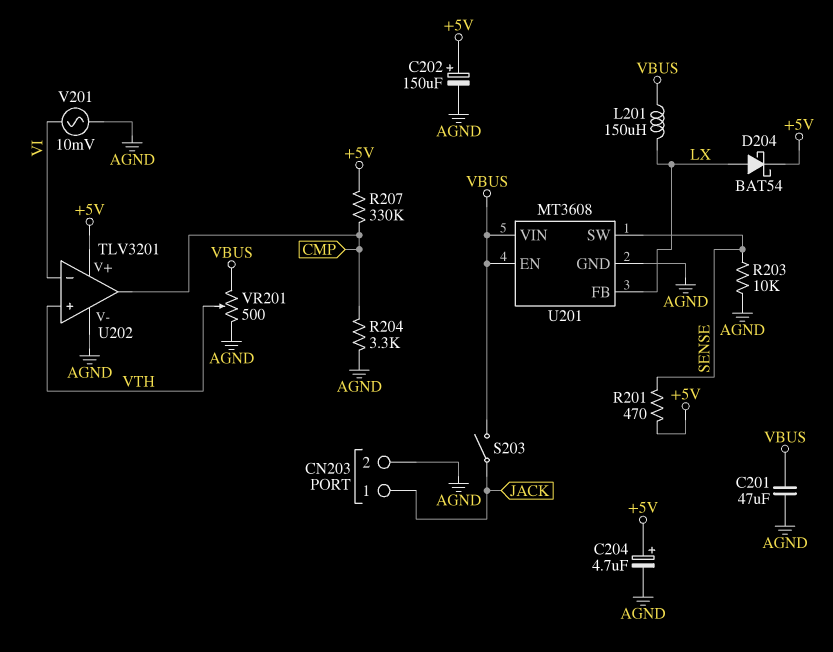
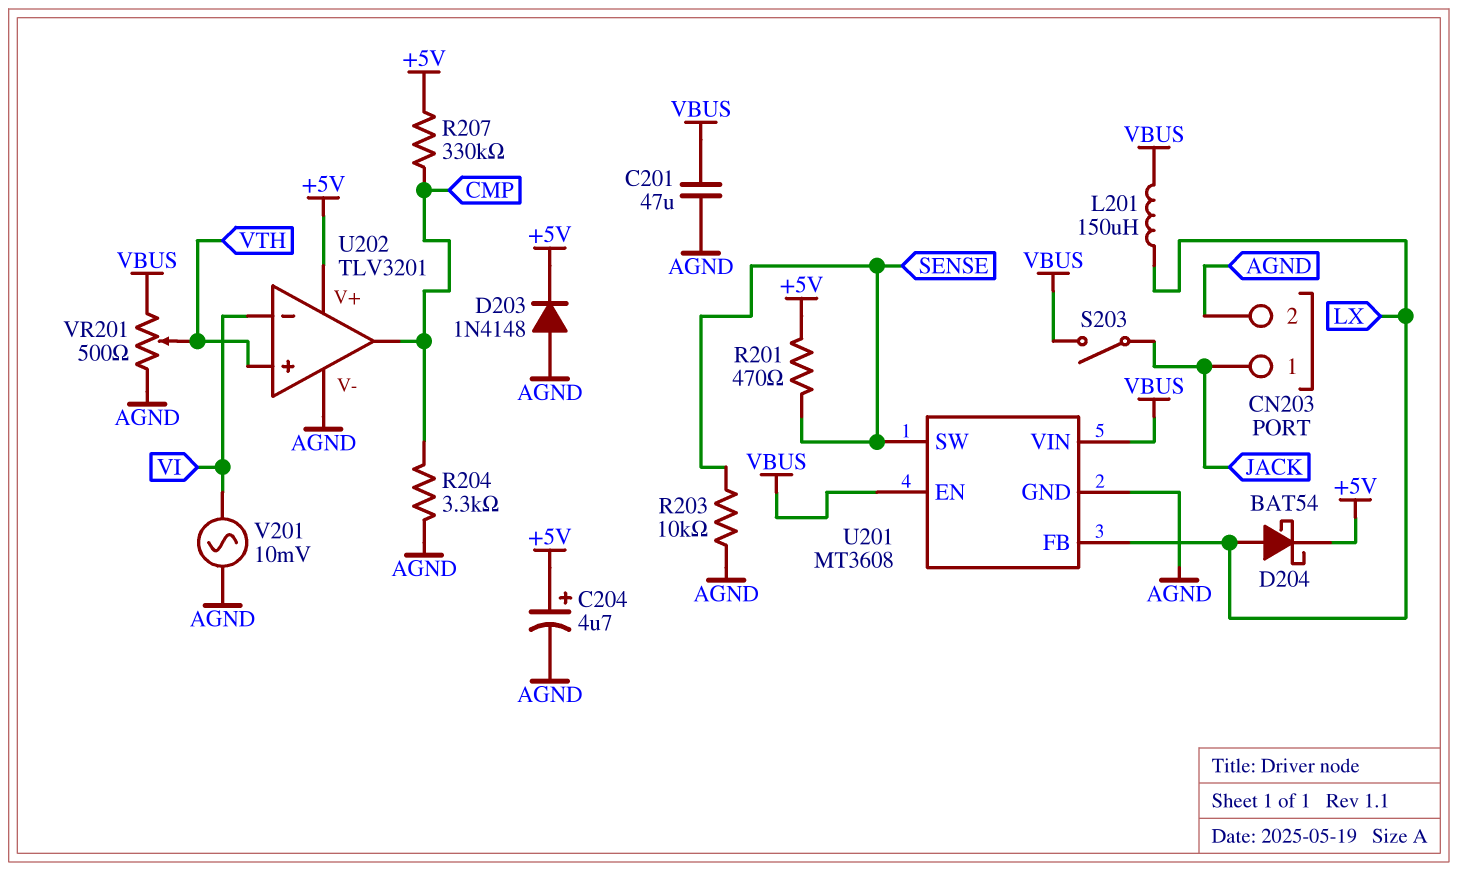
C202: 150uF (plus +5V, minus AGND) -> none
D203: none -> diode 1N4148 (A AGND, K +5V)

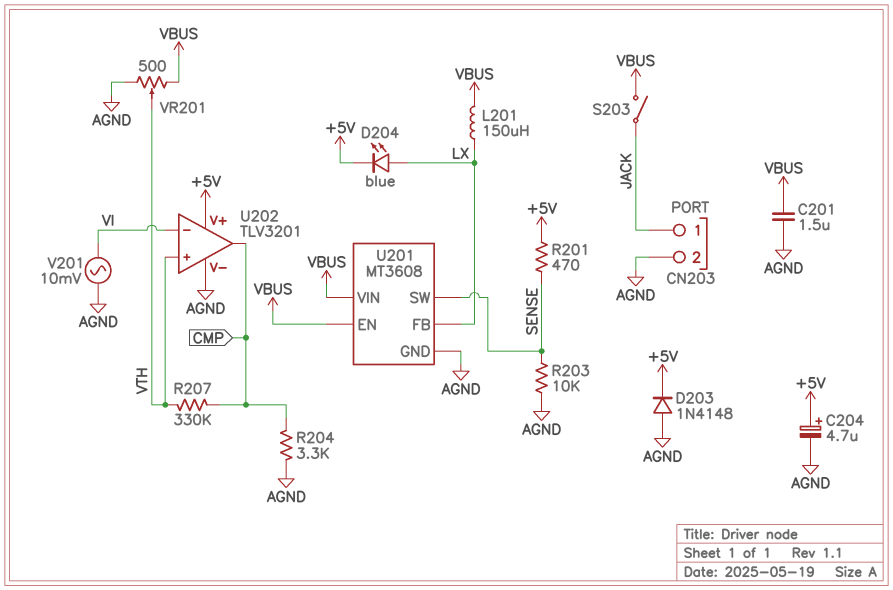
C201: 47uF (AGND, VBUS) -> 1.5uF (AGND, VBUS)
D204: schottky BAT54 (A LX, K +5V) -> LED blue (A LX, K +5V)
R207: 330k (+5V, CMP) -> 330k (CMP, VTH)

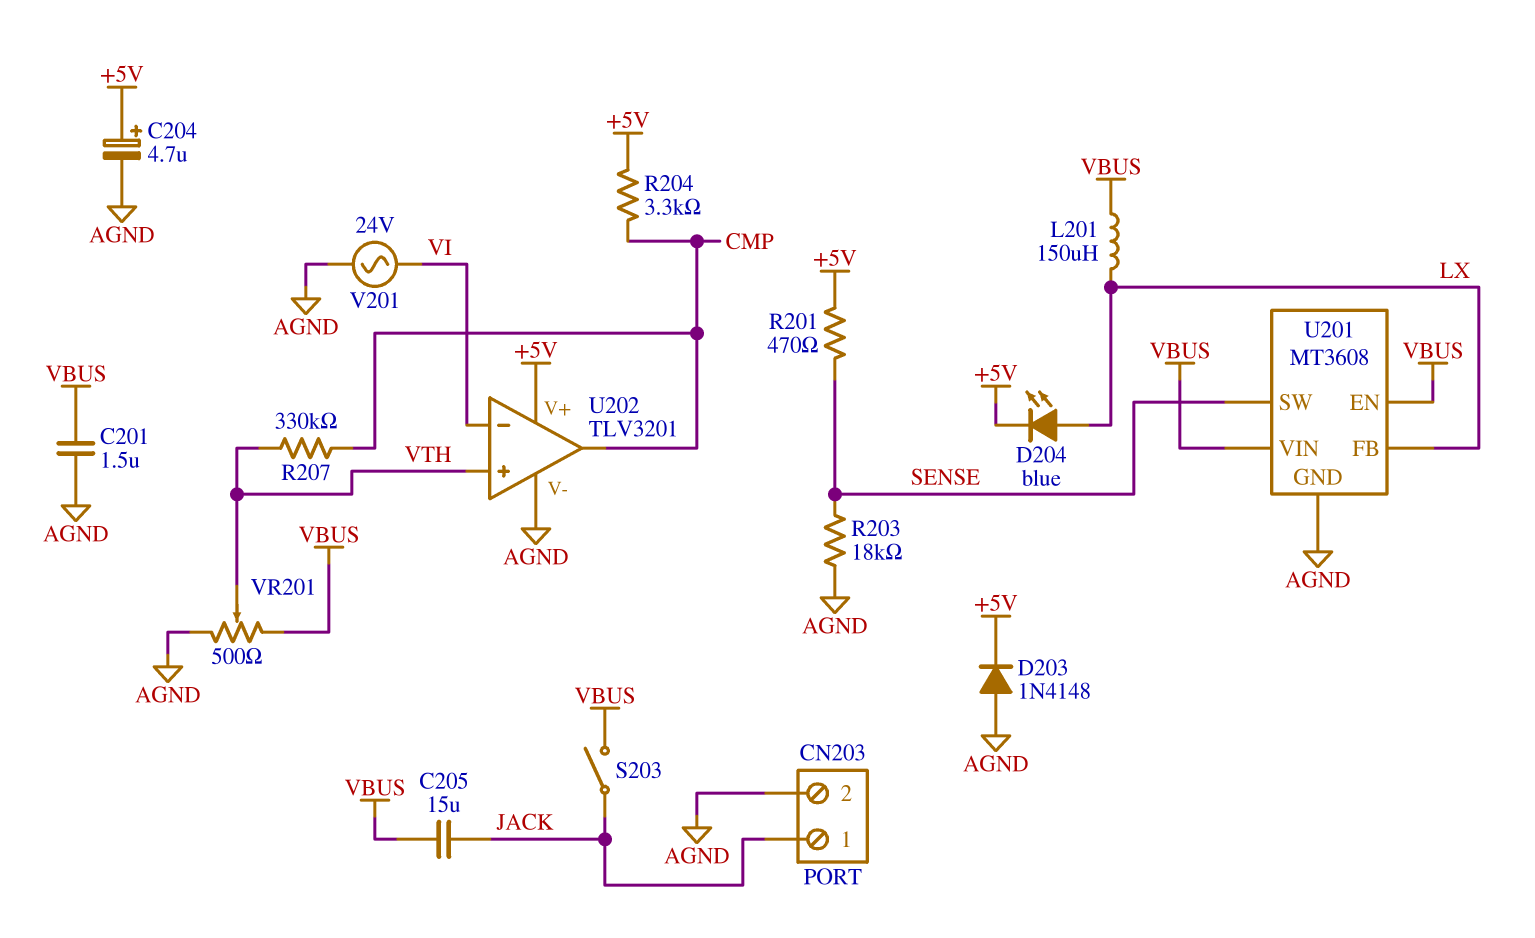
C205: none -> 15uF (JACK, VBUS)
R203: 10k (AGND, SENSE) -> 18k (AGND, SENSE)
R204: 3.3k (AGND, CMP) -> 3.3k (+5V, CMP)
V201: AC 10mV (AGND, VI) -> AC 24V (AGND, VI)

